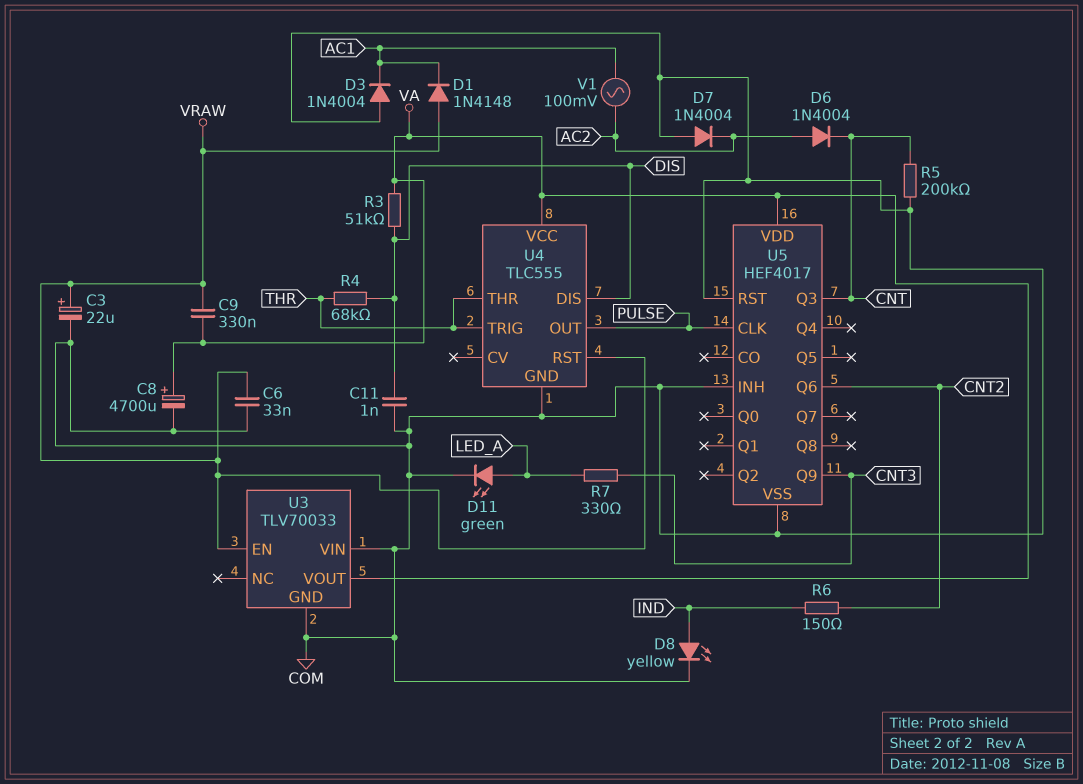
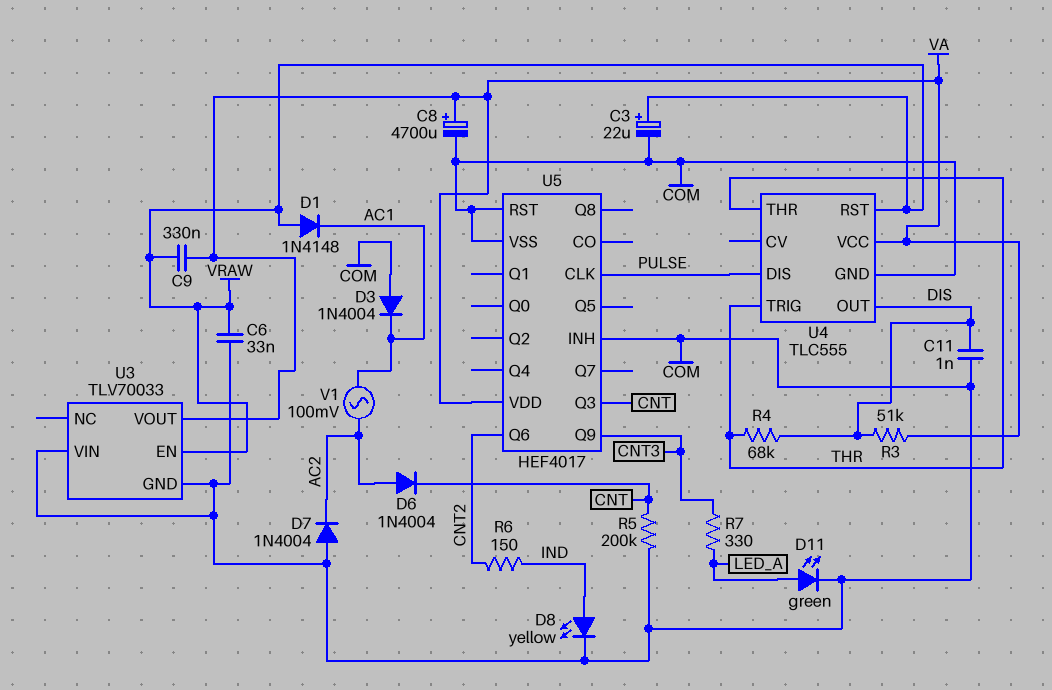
U4 pin DIS: DIS -> PULSE
U4 pin OUT: PULSE -> DIS

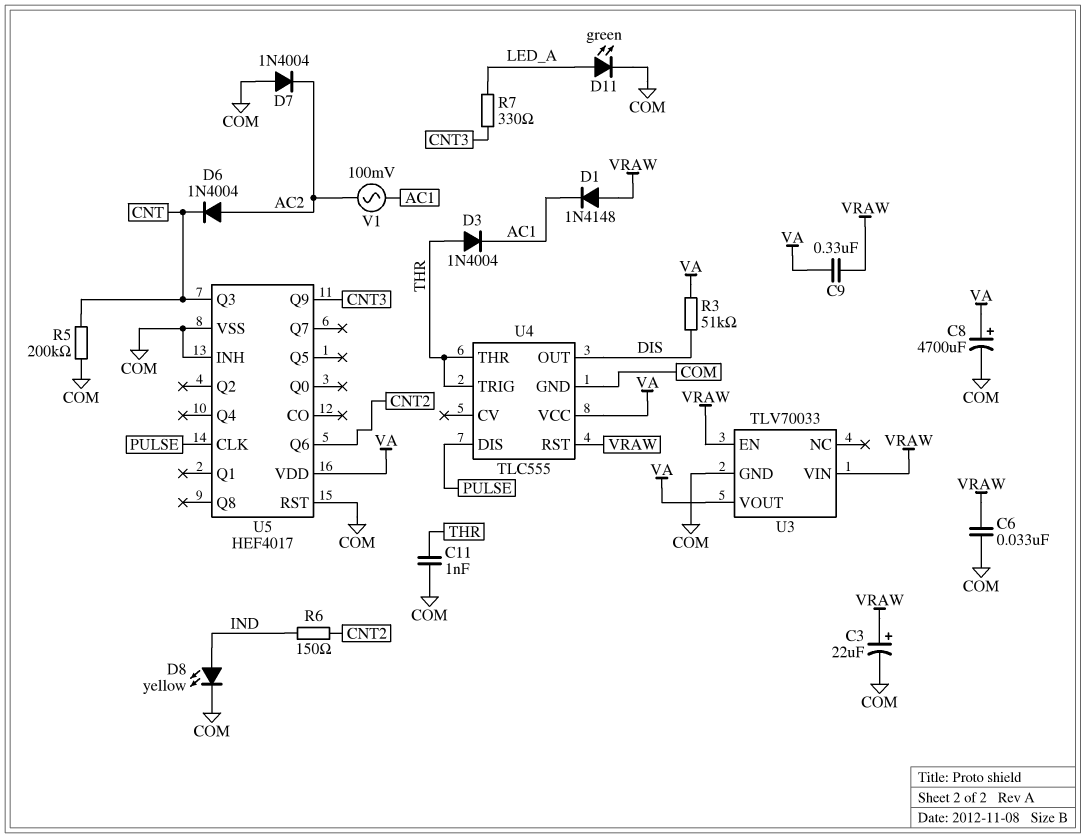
C11: 1nF (COM, DIS) -> 1nF (COM, THR)
D3: diode 1N4004 (A COM, K AC1) -> diode 1N4004 (A THR, K AC1)
R4: 68k (DIS, THR) -> none
U3 pin VIN: COM -> VRAW

